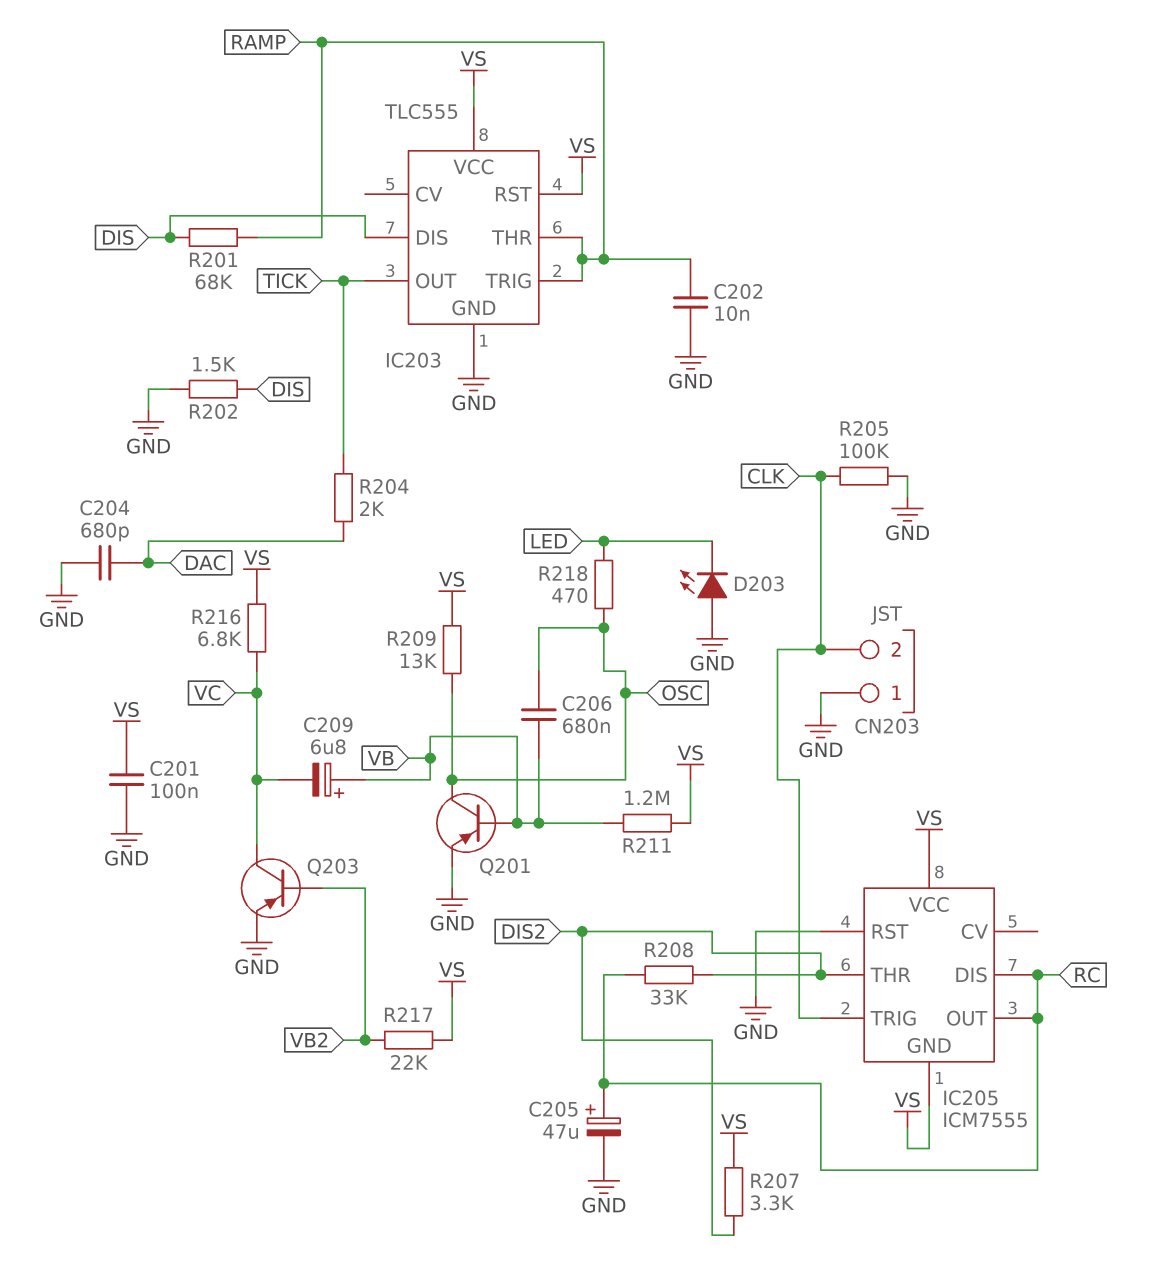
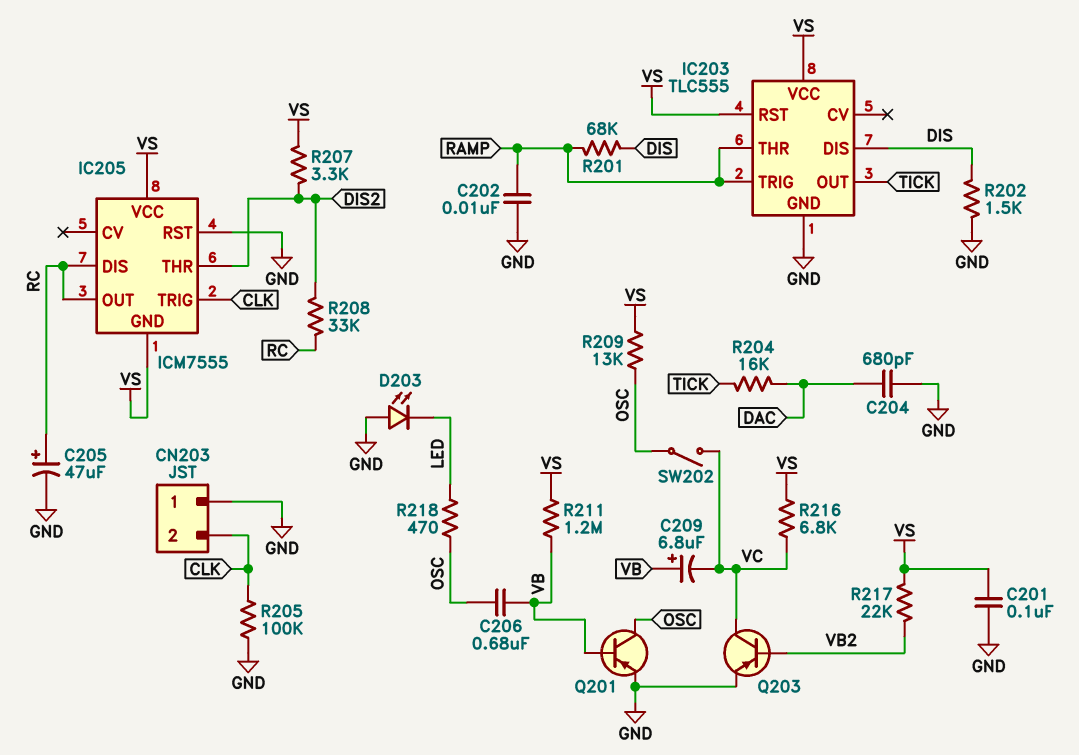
R204: 2k (DAC, TICK) -> 16k (DAC, TICK)
SW202: none -> switch (OSC, VC)

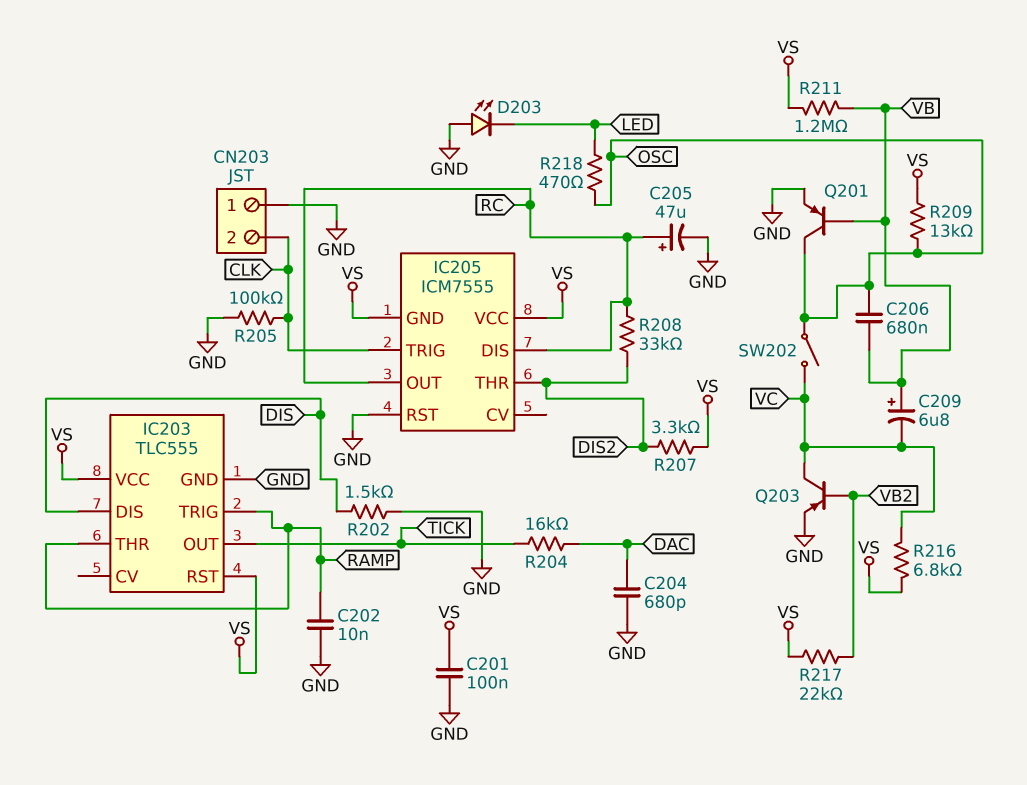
R201: 68k (DIS, RAMP) -> none

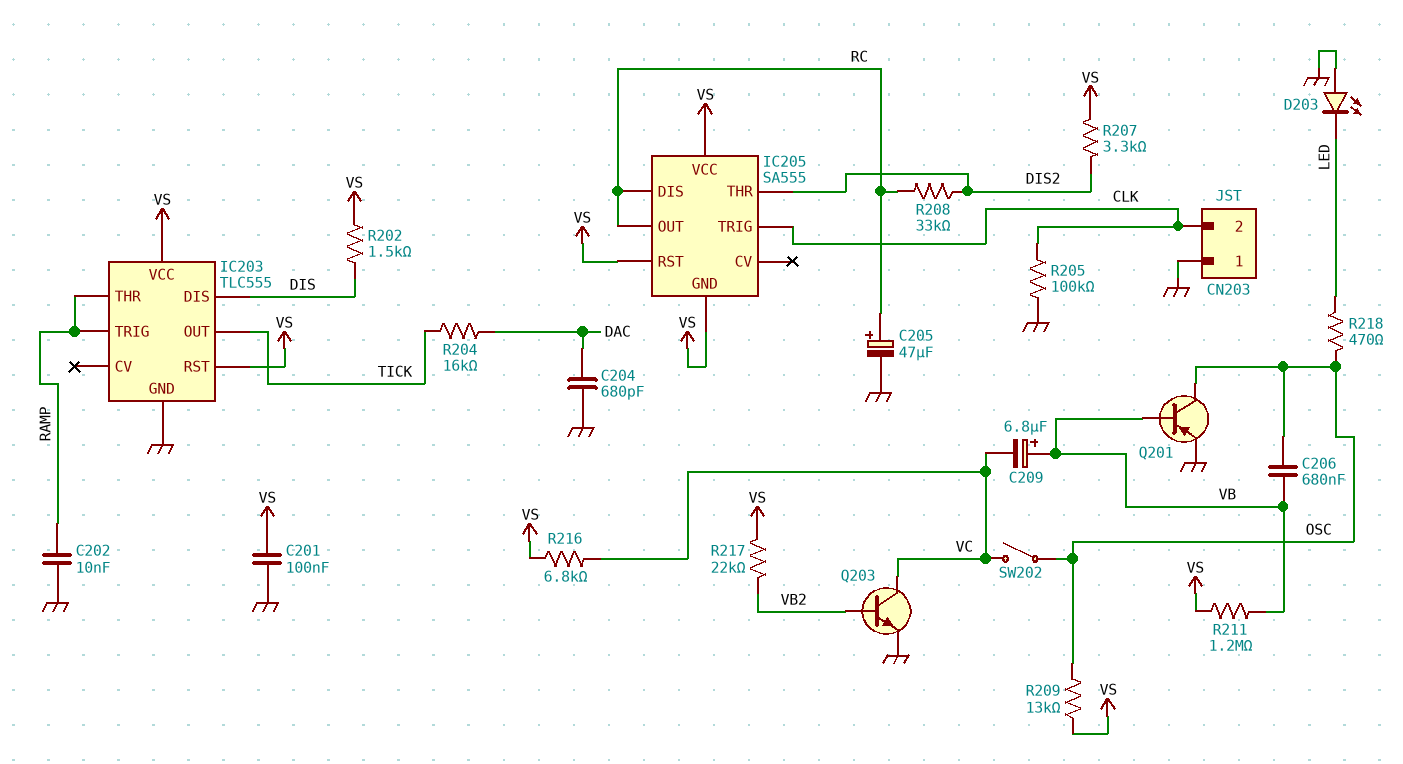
IC205: ICM7555 -> SA555
IC205 pin RST: GND -> VS
Q203: PNP (B VB2, C VC, E GND) -> NPN (B VB2, C VC, E GND)
R202: 1.5k (DIS, GND) -> 1.5k (DIS, VS)

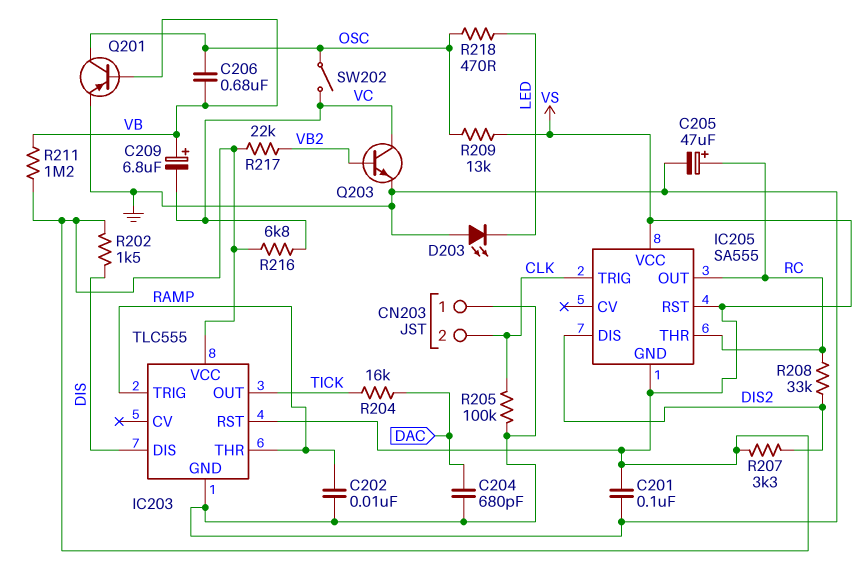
IC205 pin DIS: RC -> DIS2
IC205 pin THR: DIS2 -> RC

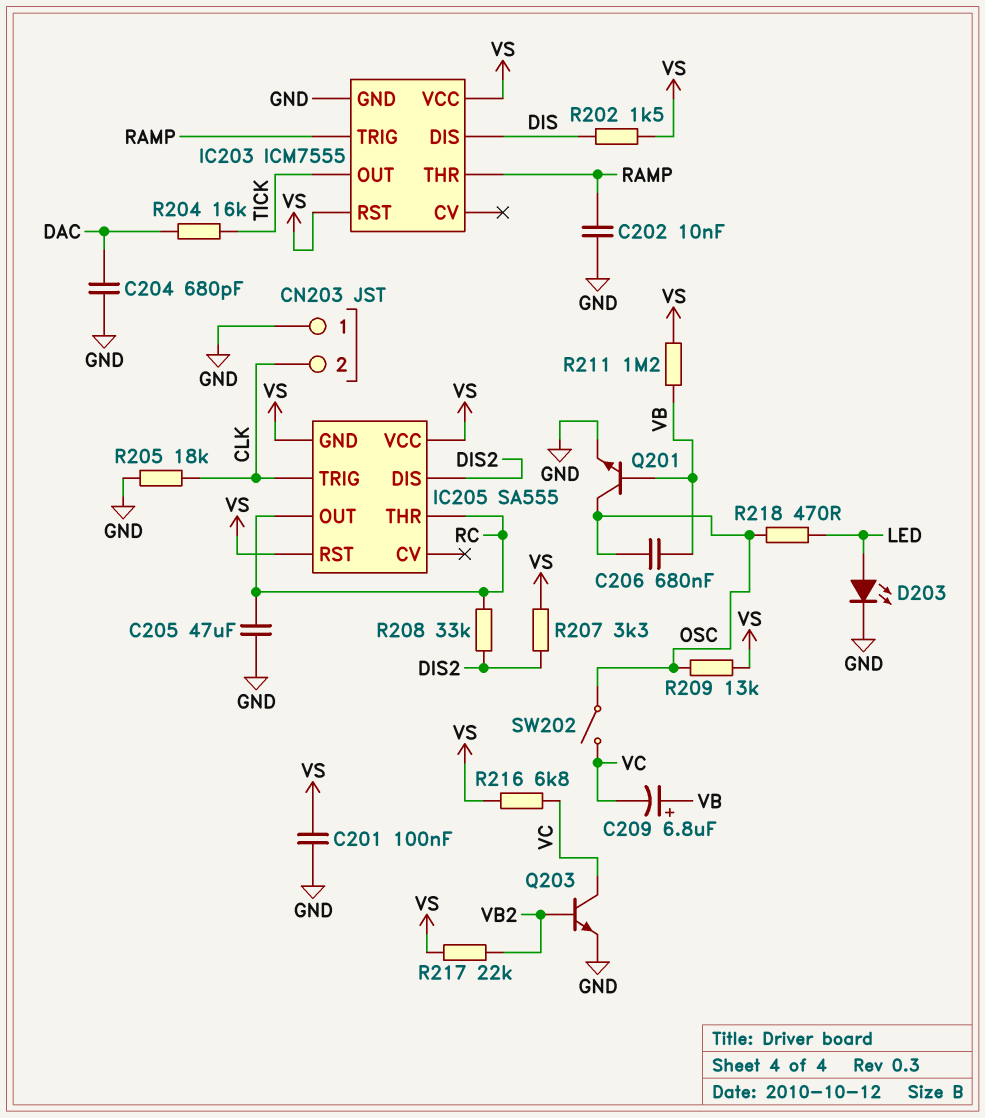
C205: 47uF (plus RC, minus GND) -> 47uF (GND, RC)
D203: LED (A GND, K LED) -> LED (A LED, K GND)
IC203: TLC555 -> ICM7555
Q201: PNP (B VB, C OSC, E GND) -> NPN (B VB, C OSC, E GND)
R205: 100k (CLK, GND) -> 18k (CLK, GND)

